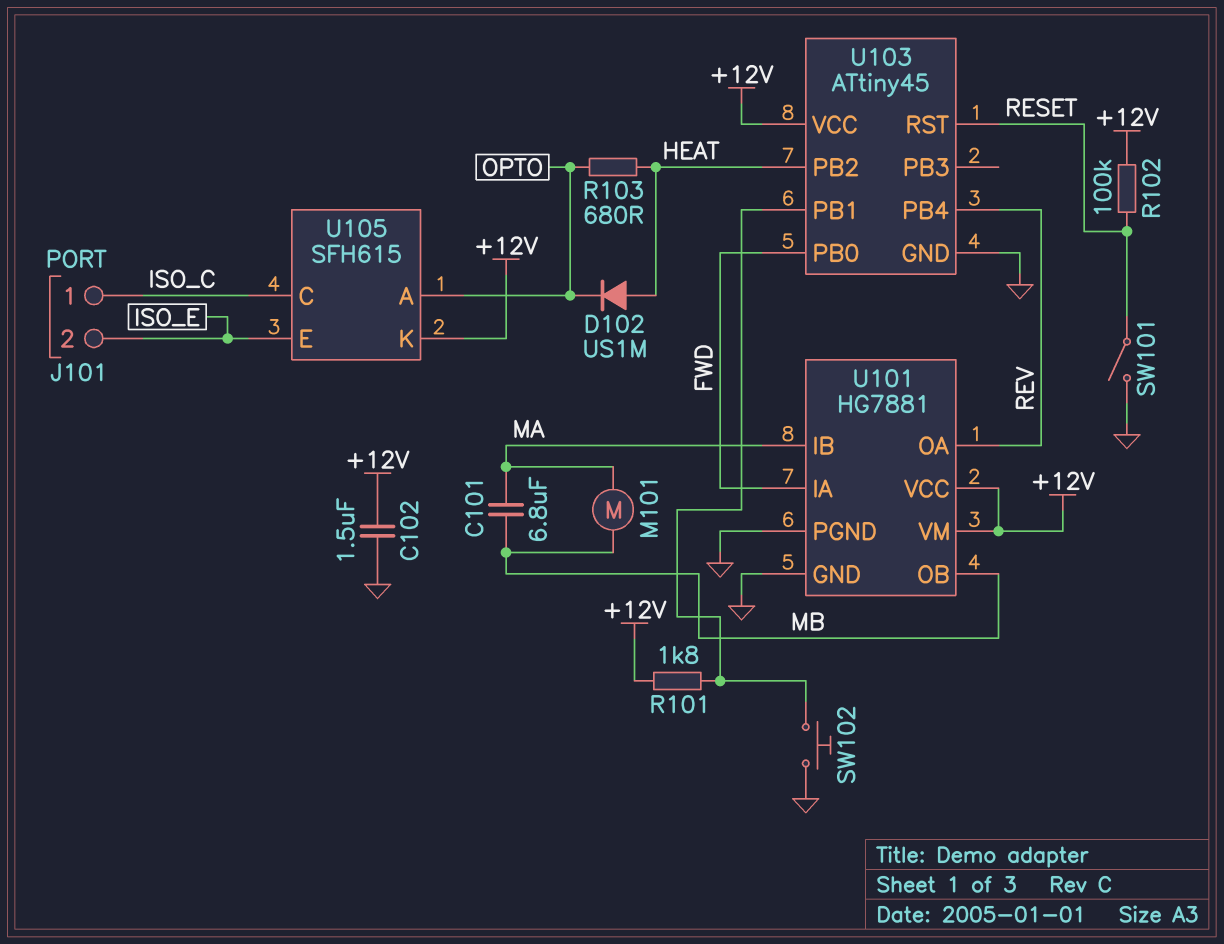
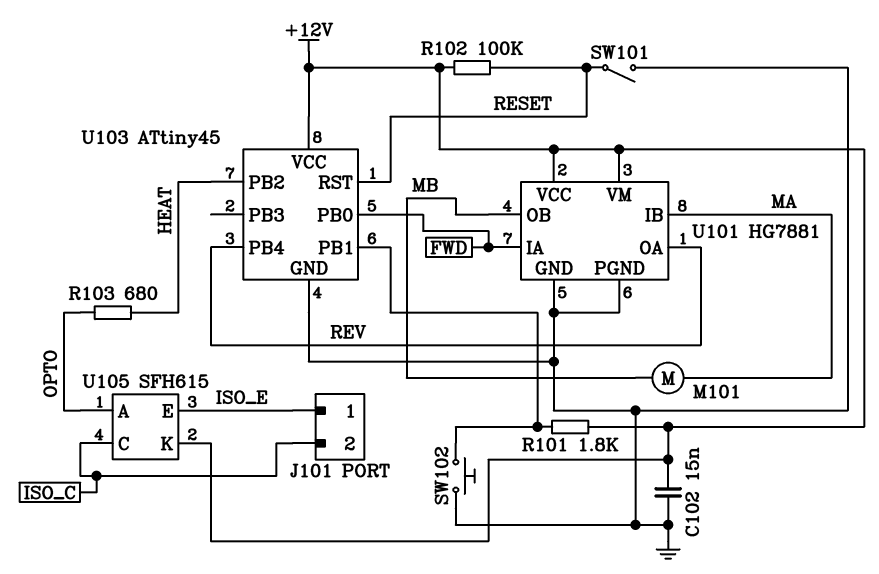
C101: 6.8uF (MA, MB) -> none
C102: 1.5uF (+12V, GND) -> 15nF (+12V, GND)
D102: diode US1M (A HEAT, K OPTO) -> none
J101 pin 1: ISO_C -> ISO_E
J101 pin 2: ISO_E -> ISO_C

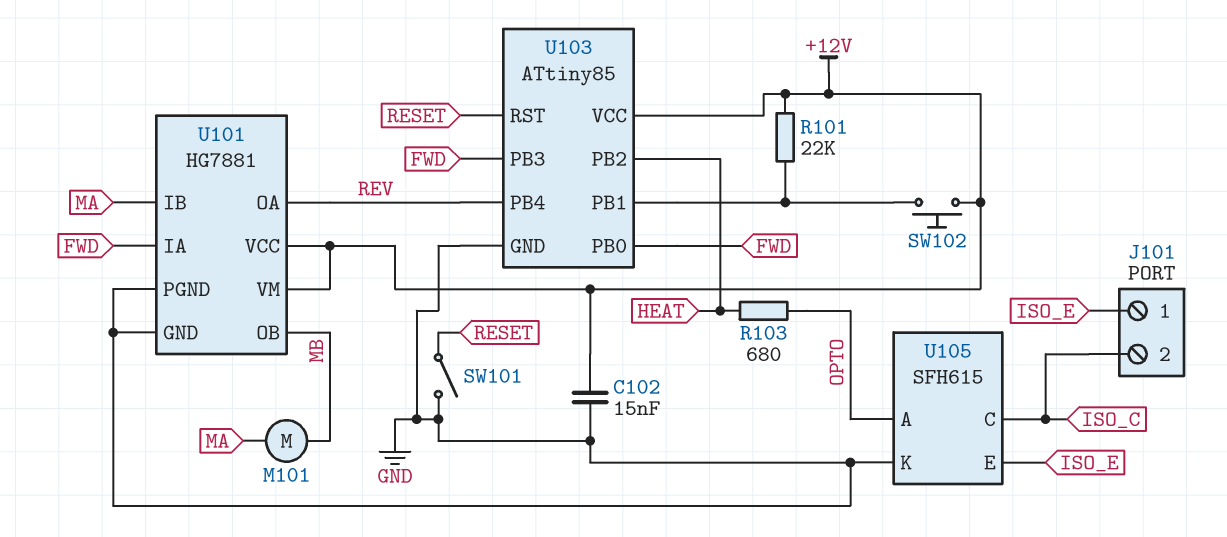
R101: 1.8k (+12V, U103/PB1) -> 22k (+12V, U103/PB1)
R102: 100k (+12V, RESET) -> none
SW102: button (GND, U103/PB1) -> button (+12V, U103/PB1)
U103: ATtiny45 -> ATtiny85
U103 pin PB3: none -> FWD
U105 pin K: +12V -> GND

